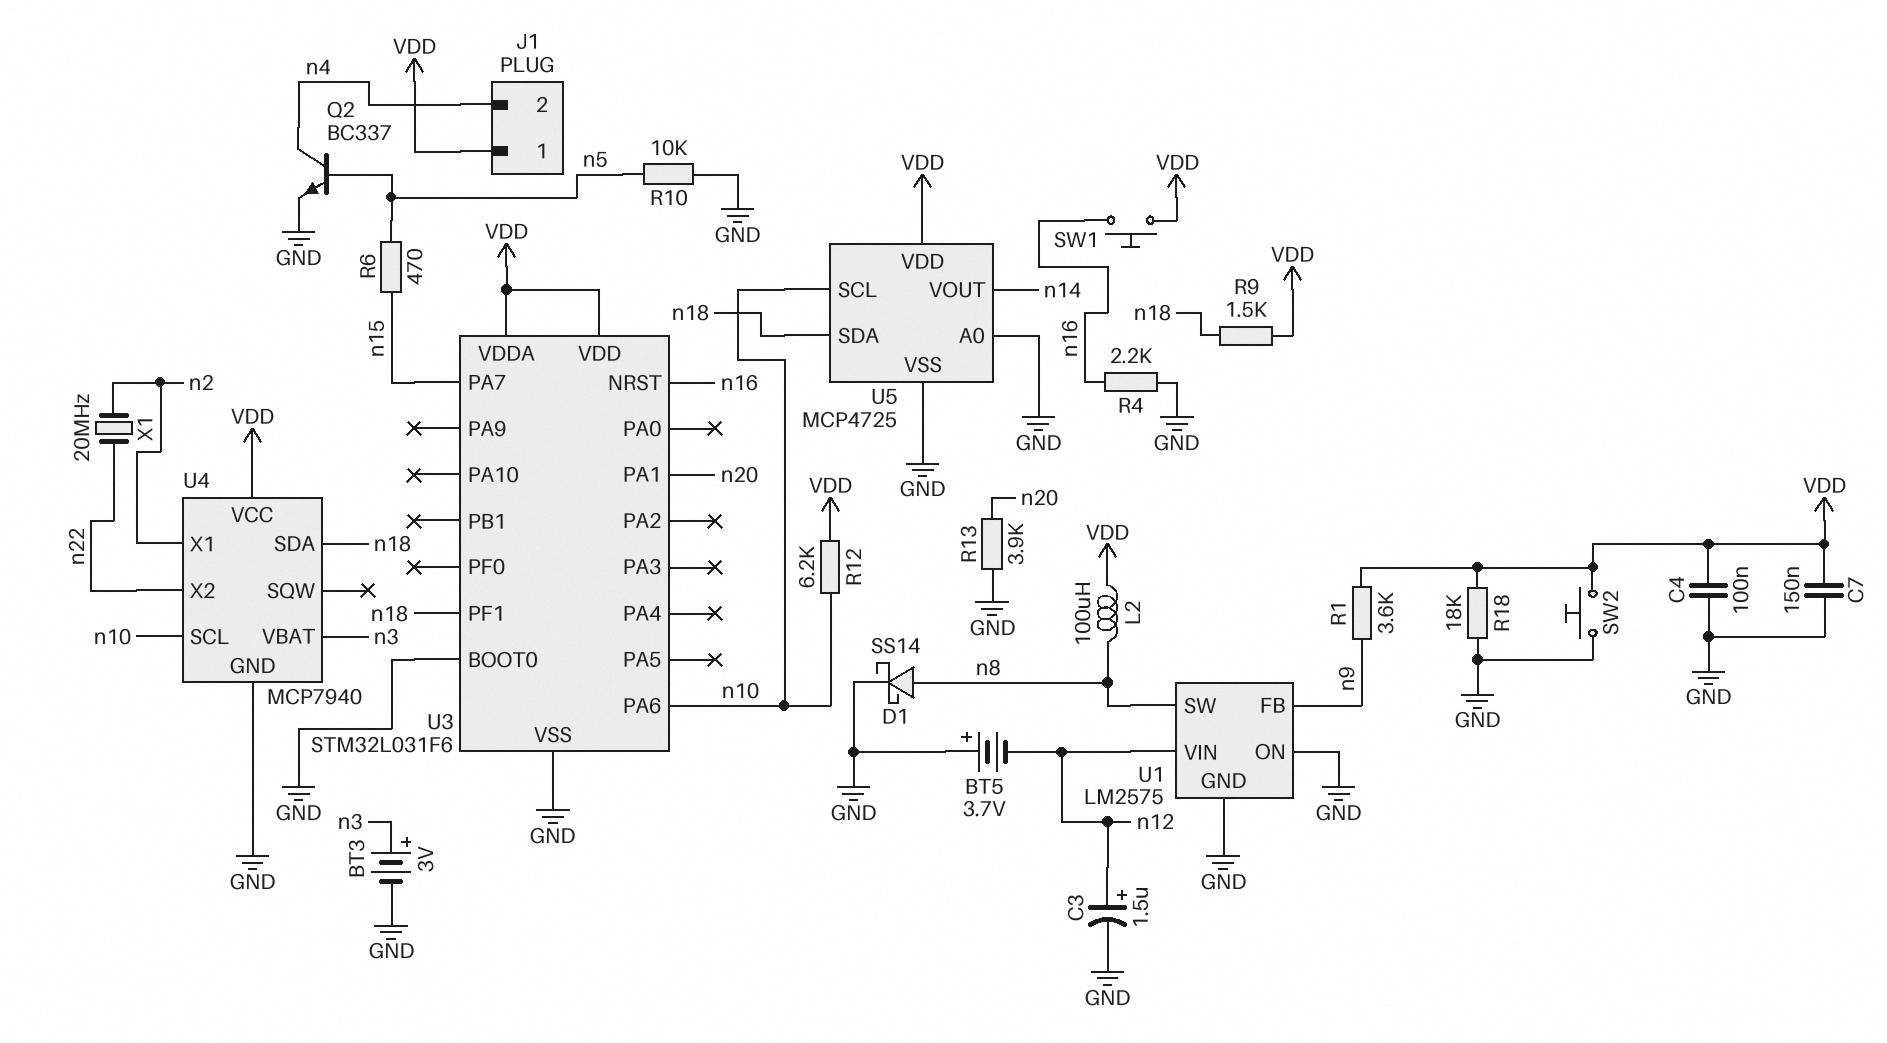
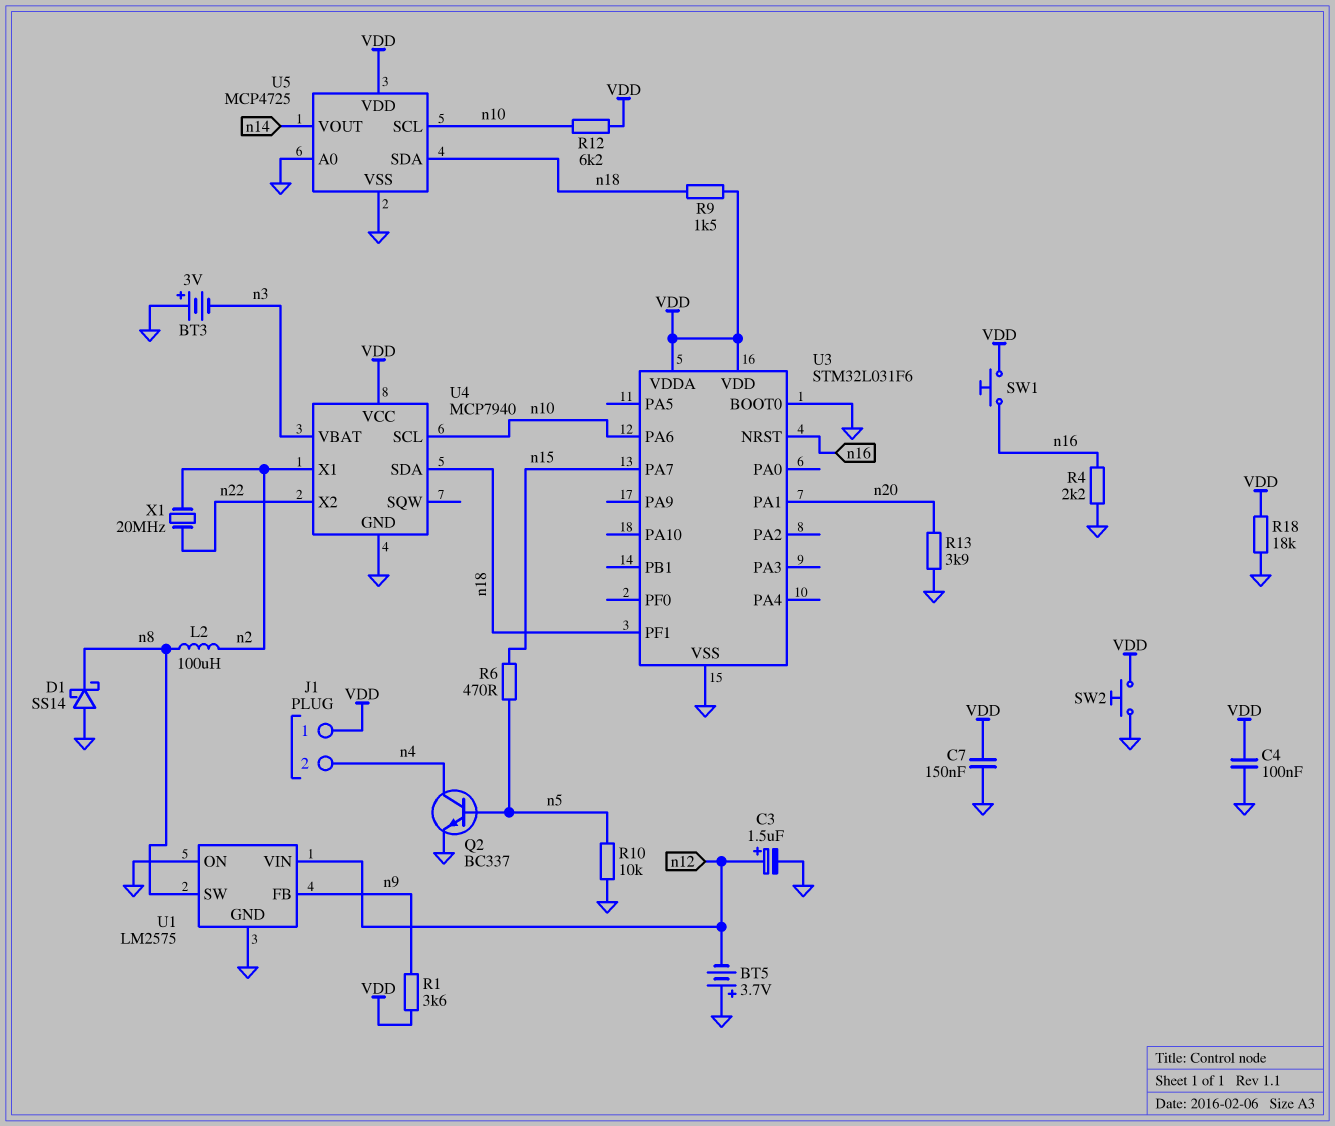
BT3: 3V (plus n3, minus GND) -> 3V (plus GND, minus n3)
D1: schottky SS14 (A n8, K GND) -> schottky SS14 (A GND, K n8)
L2: 100uH (VDD, n8) -> 100uH (n2, n8)

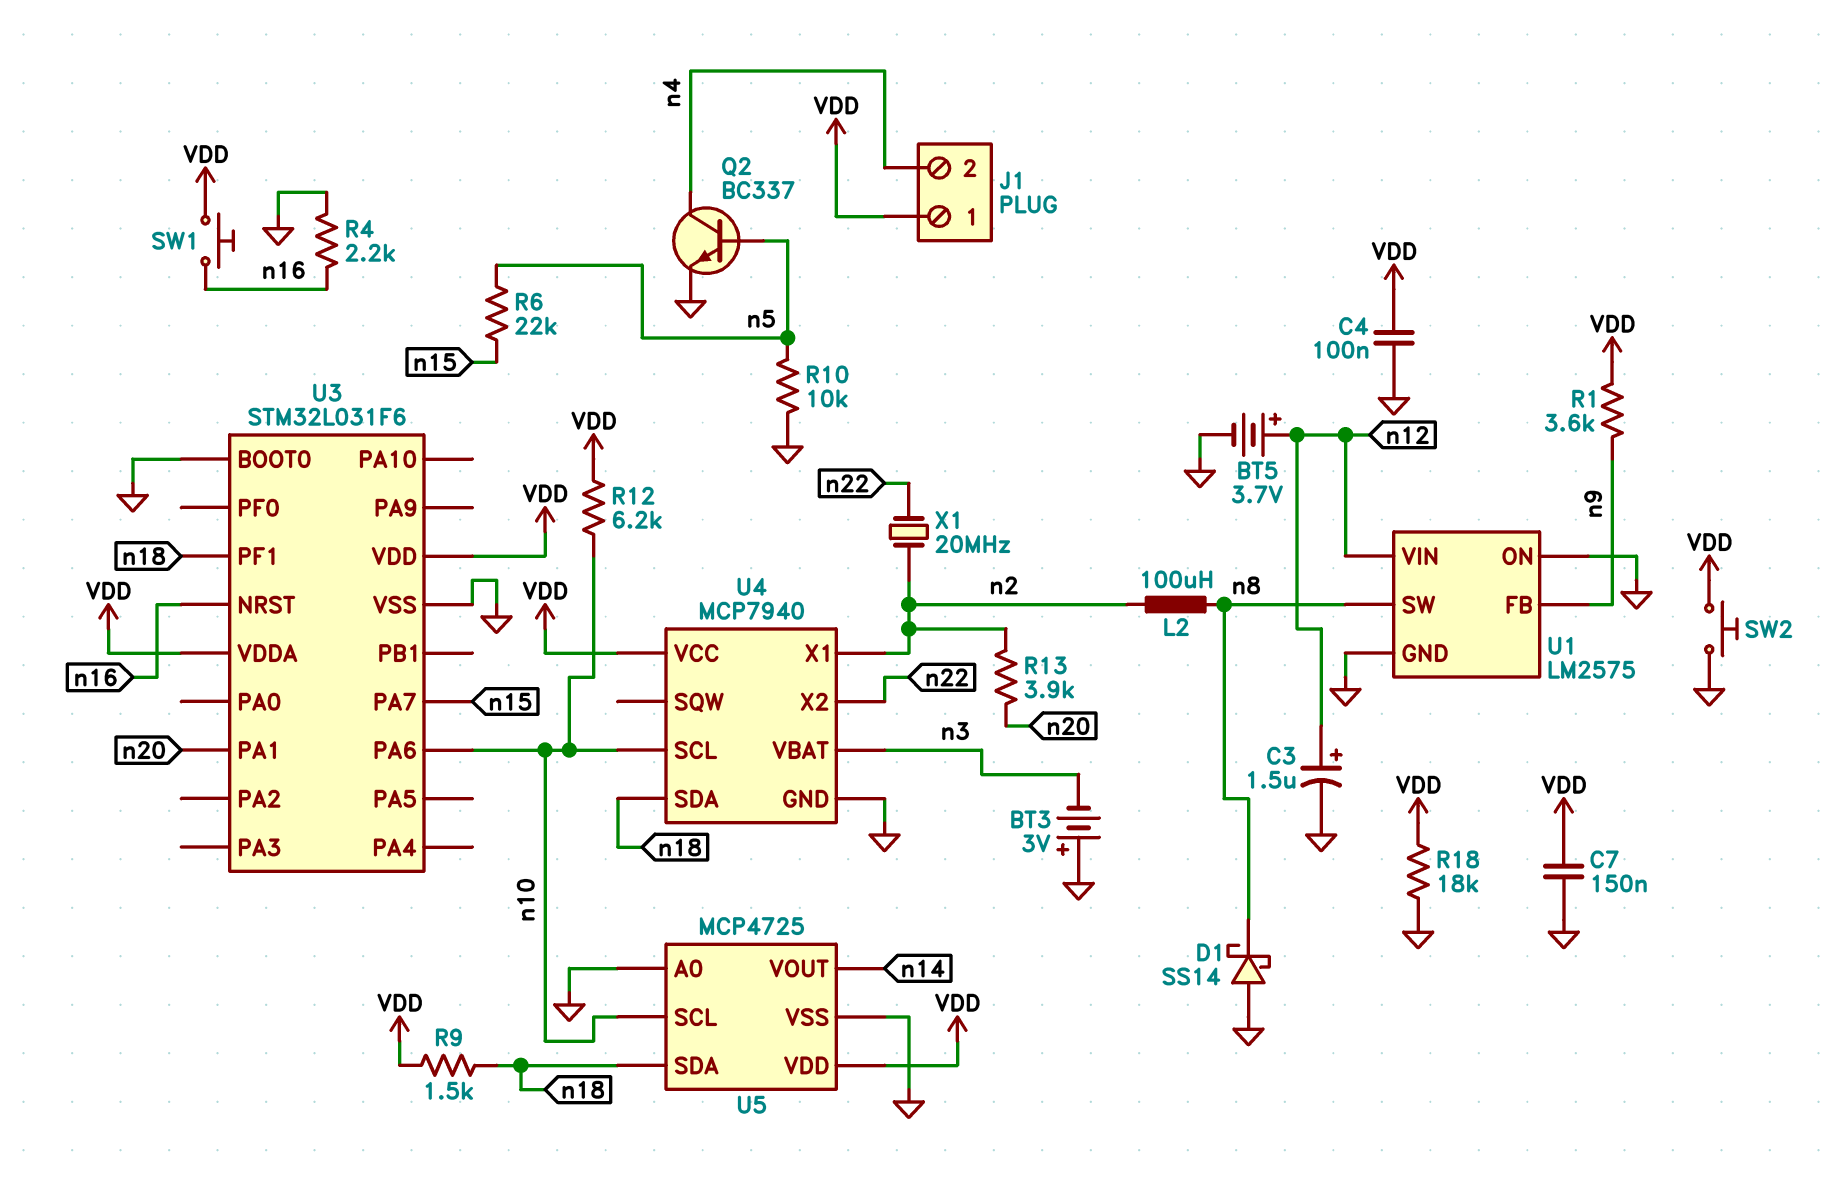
BT5: 3.7V (plus GND, minus n12) -> 3.7V (plus n12, minus GND)
R6: 470 (n5, n15) -> 22k (n5, n15)
R13: 3.9k (GND, n20) -> 3.9k (n2, n20)

